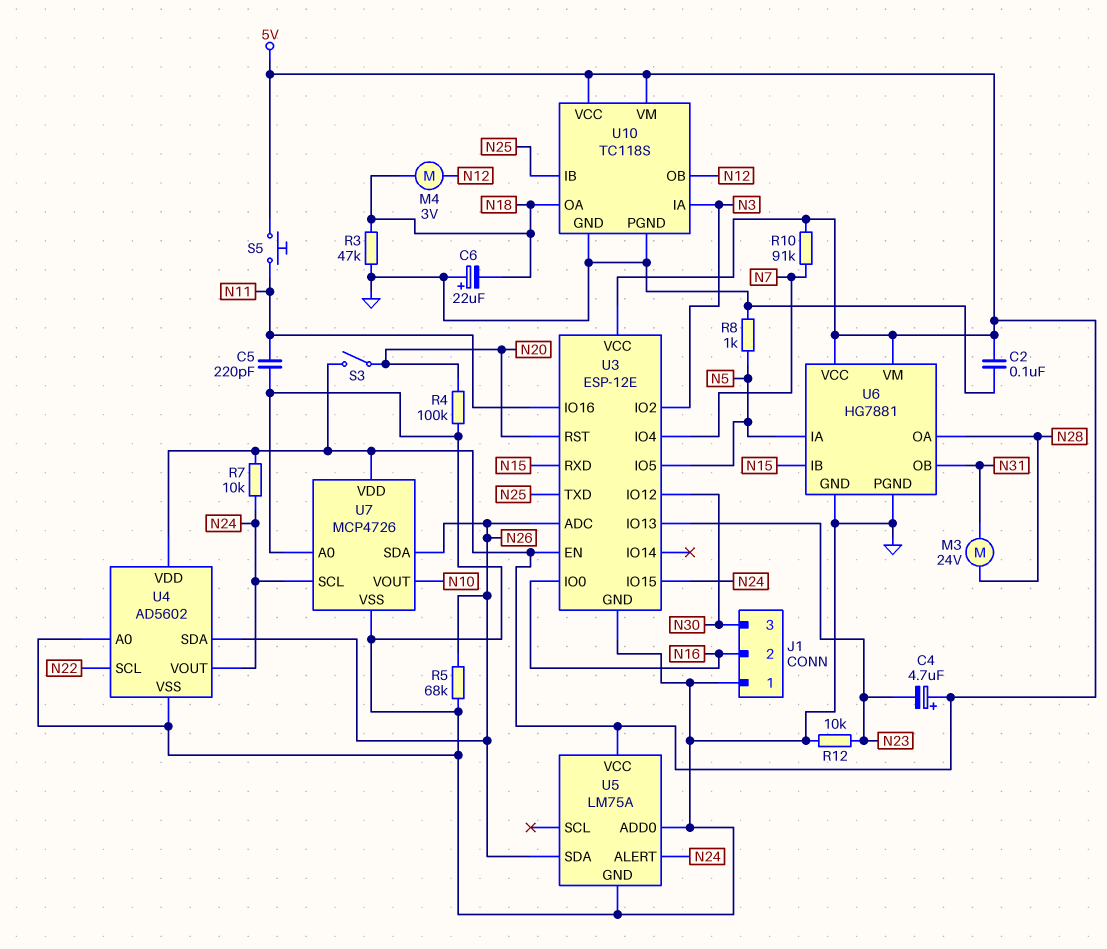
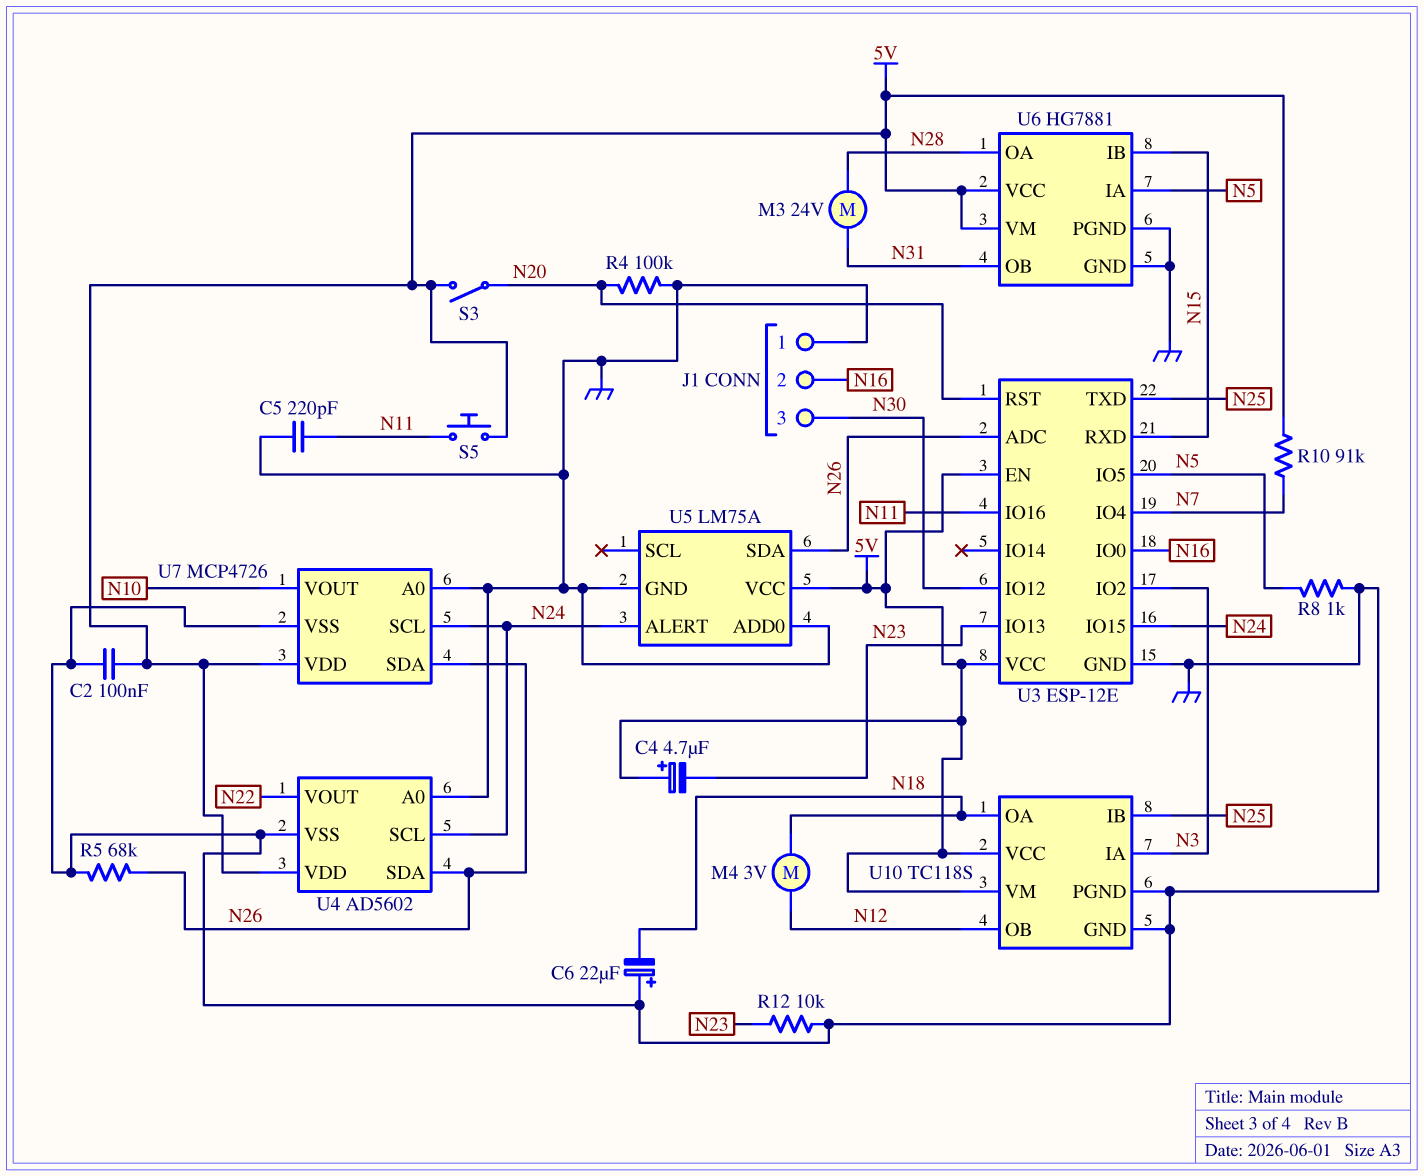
R3: 47k (GND, N18) -> none
R7: 10k (5V, N24) -> none
U4 pin SCL: N22 -> N24
U4 pin VOUT: N24 -> N22

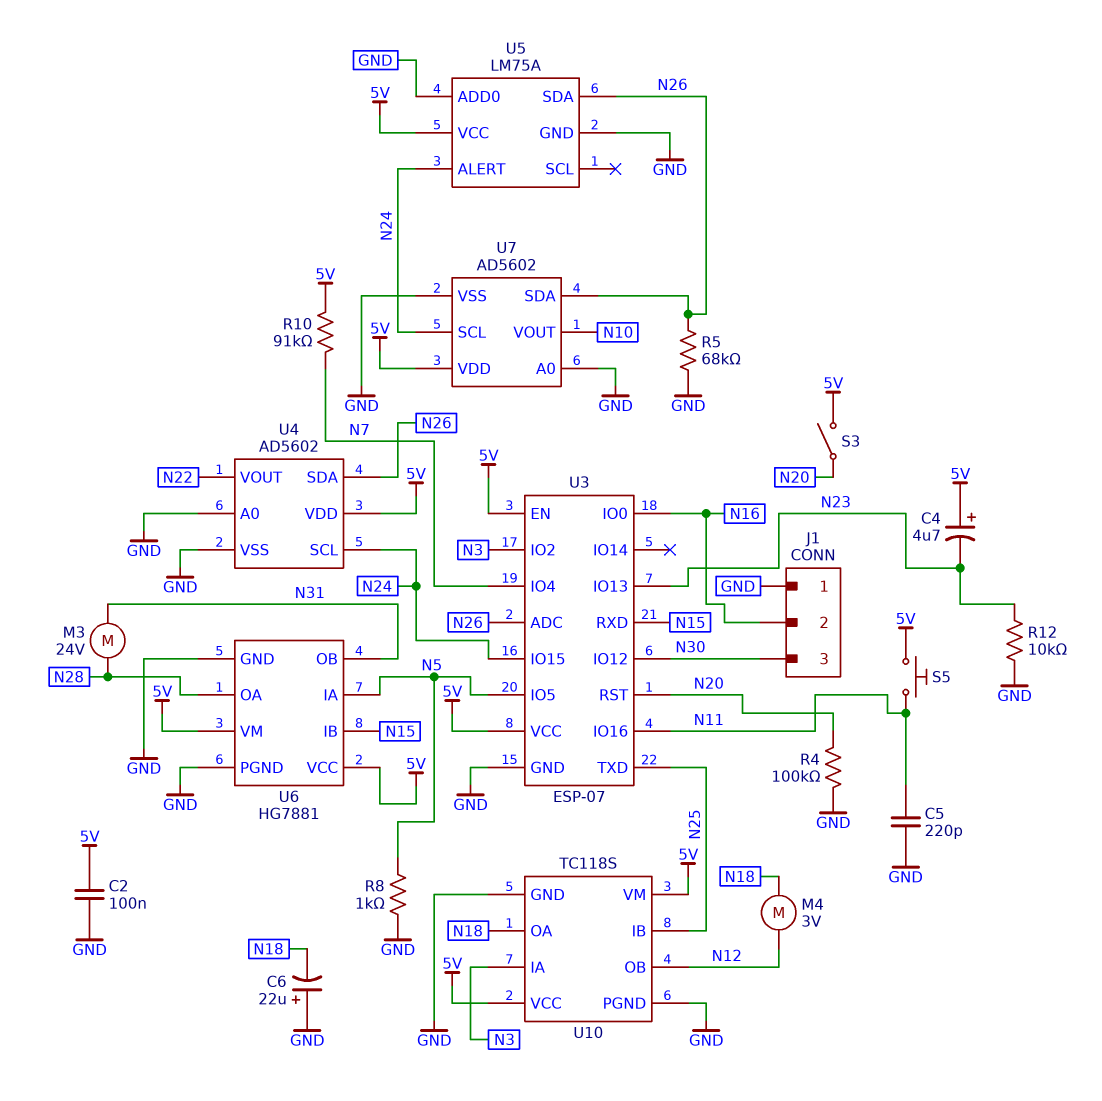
U3: ESP-12E -> ESP-07
U7: MCP4726 -> AD5602

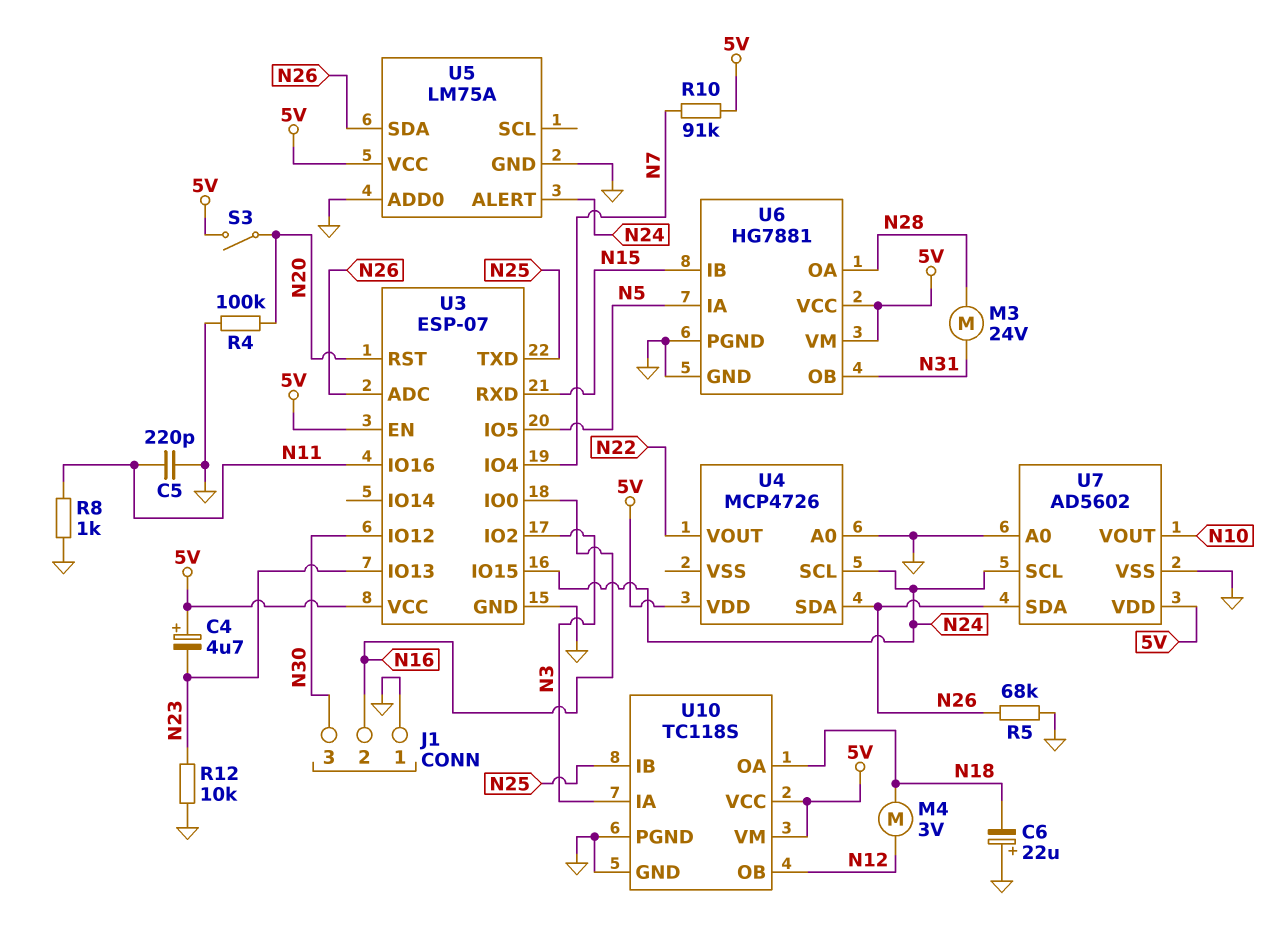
C2: 100nF (5V, GND) -> none
R8: 1k (GND, N5) -> 1k (GND, N11)
S5: button (5V, N11) -> none
U4: AD5602 -> MCP4726
U4 pin VSS: GND -> none

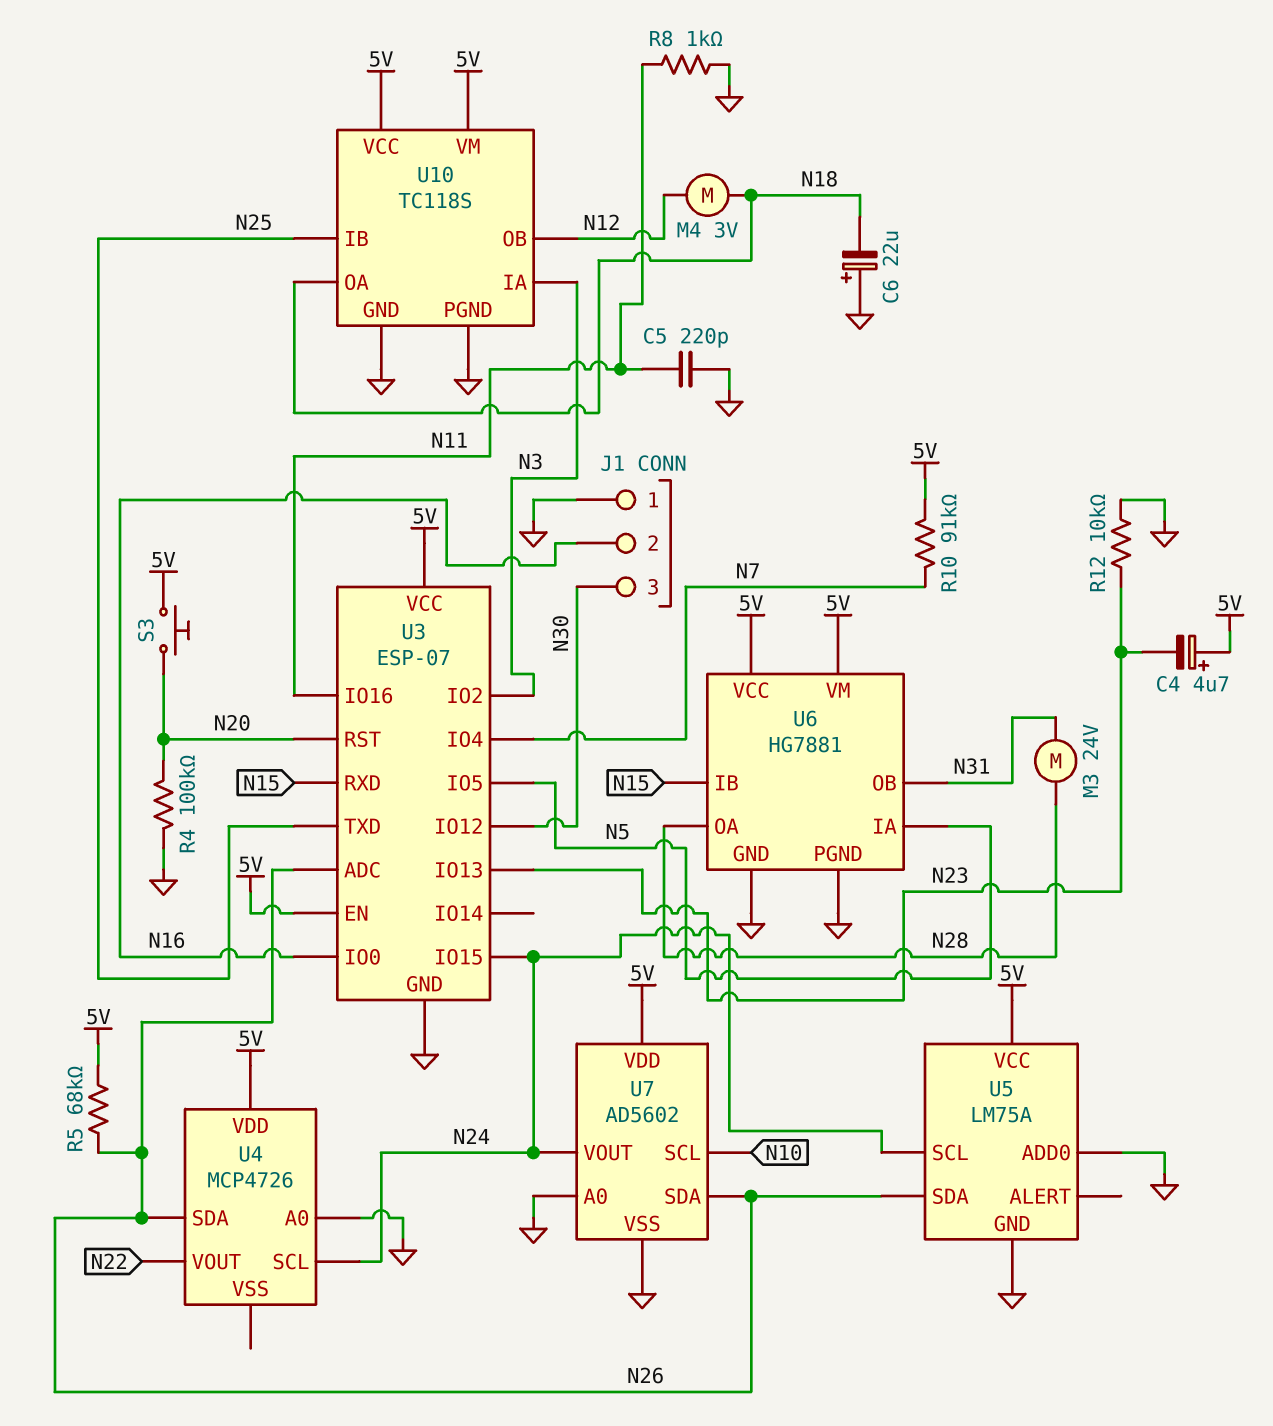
R5: 68k (GND, N26) -> 68k (5V, N26)
S3: switch (5V, N20) -> button (5V, N20)
U5 pin ALERT: N24 -> none
U5 pin SCL: none -> N24
U7 pin SCL: N24 -> N10
U7 pin VOUT: N10 -> N24

